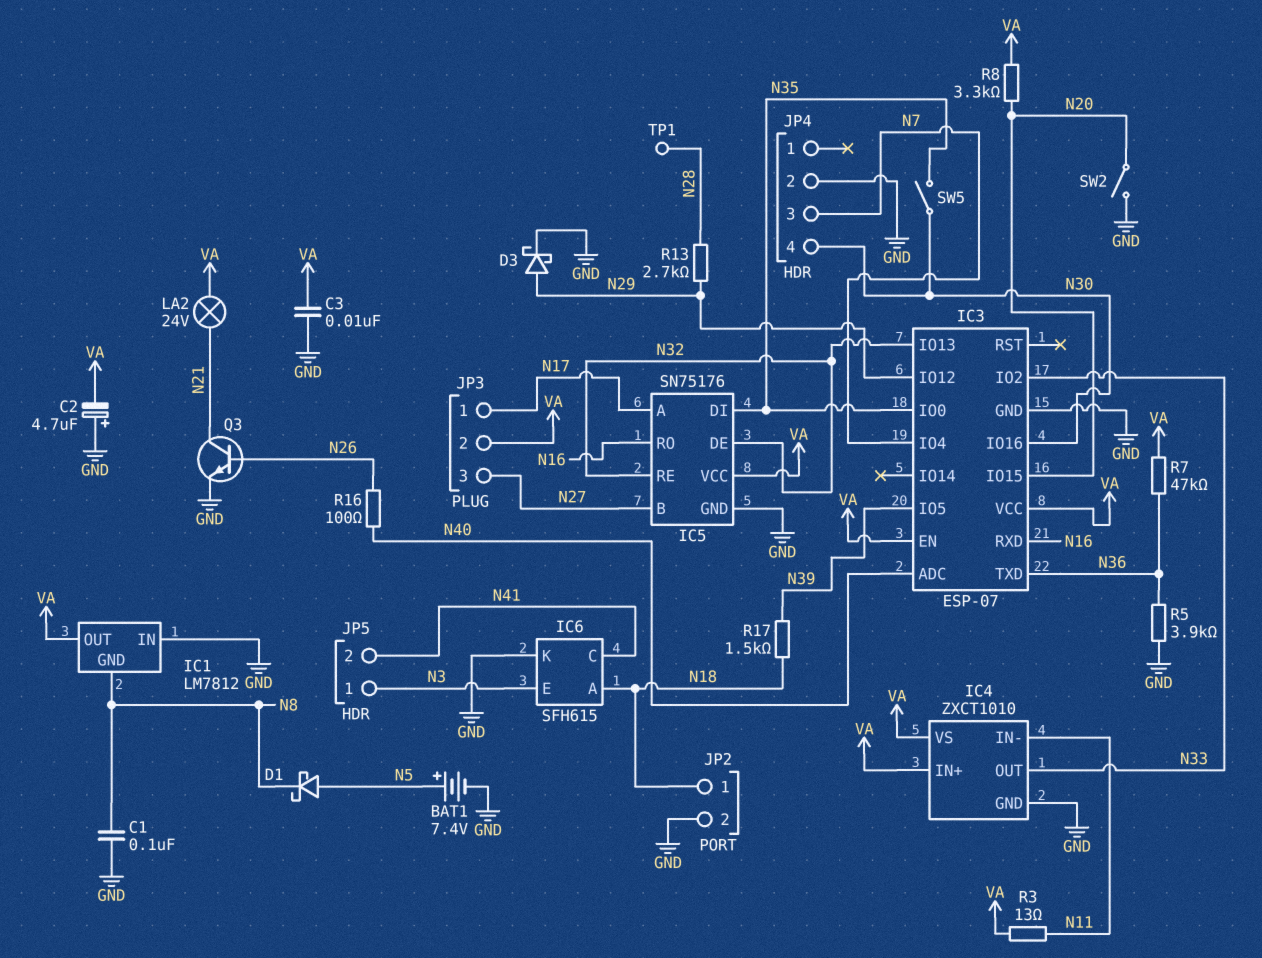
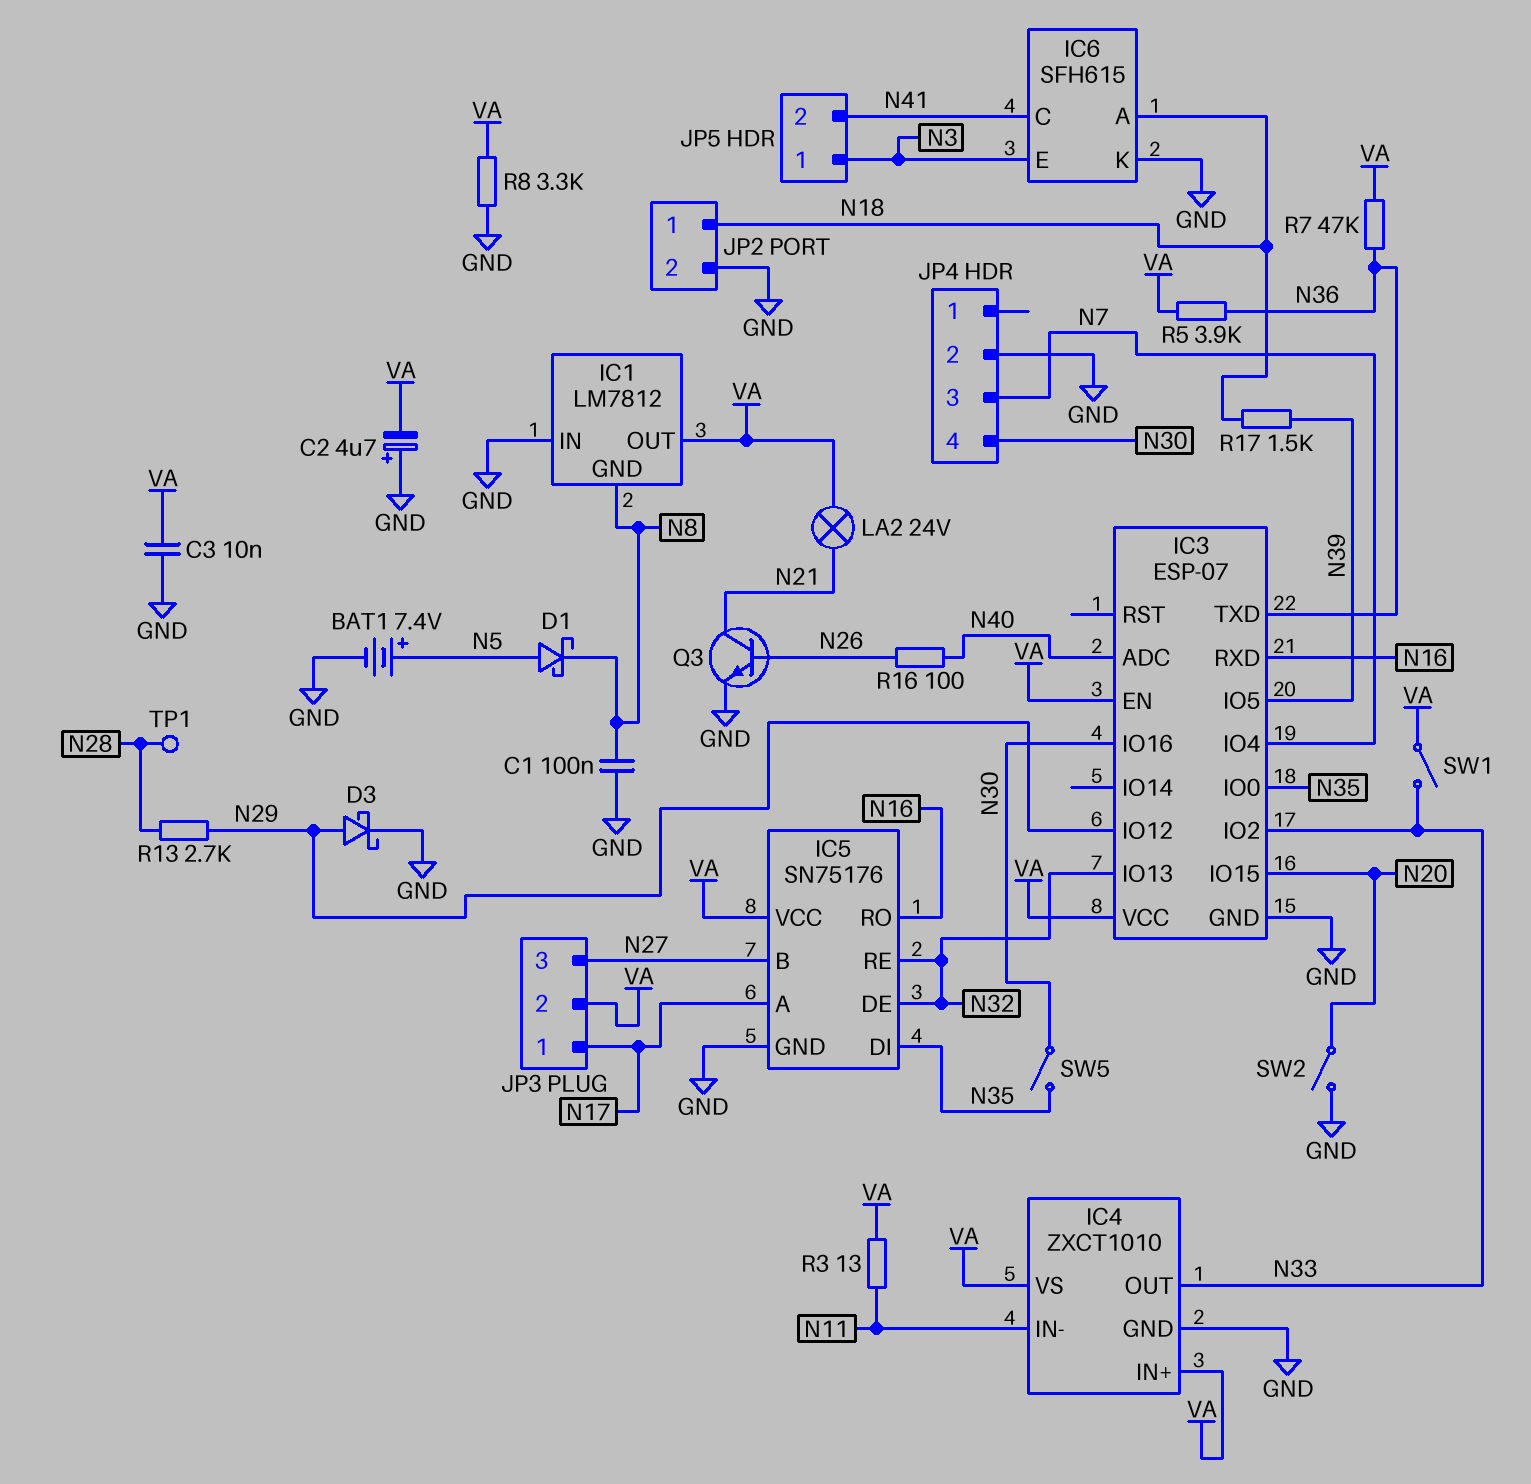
R5: 3.9k (GND, N36) -> 3.9k (N36, VA)
R8: 3.3k (N20, VA) -> 3.3k (GND, VA)
SW1: none -> switch (N33, VA)

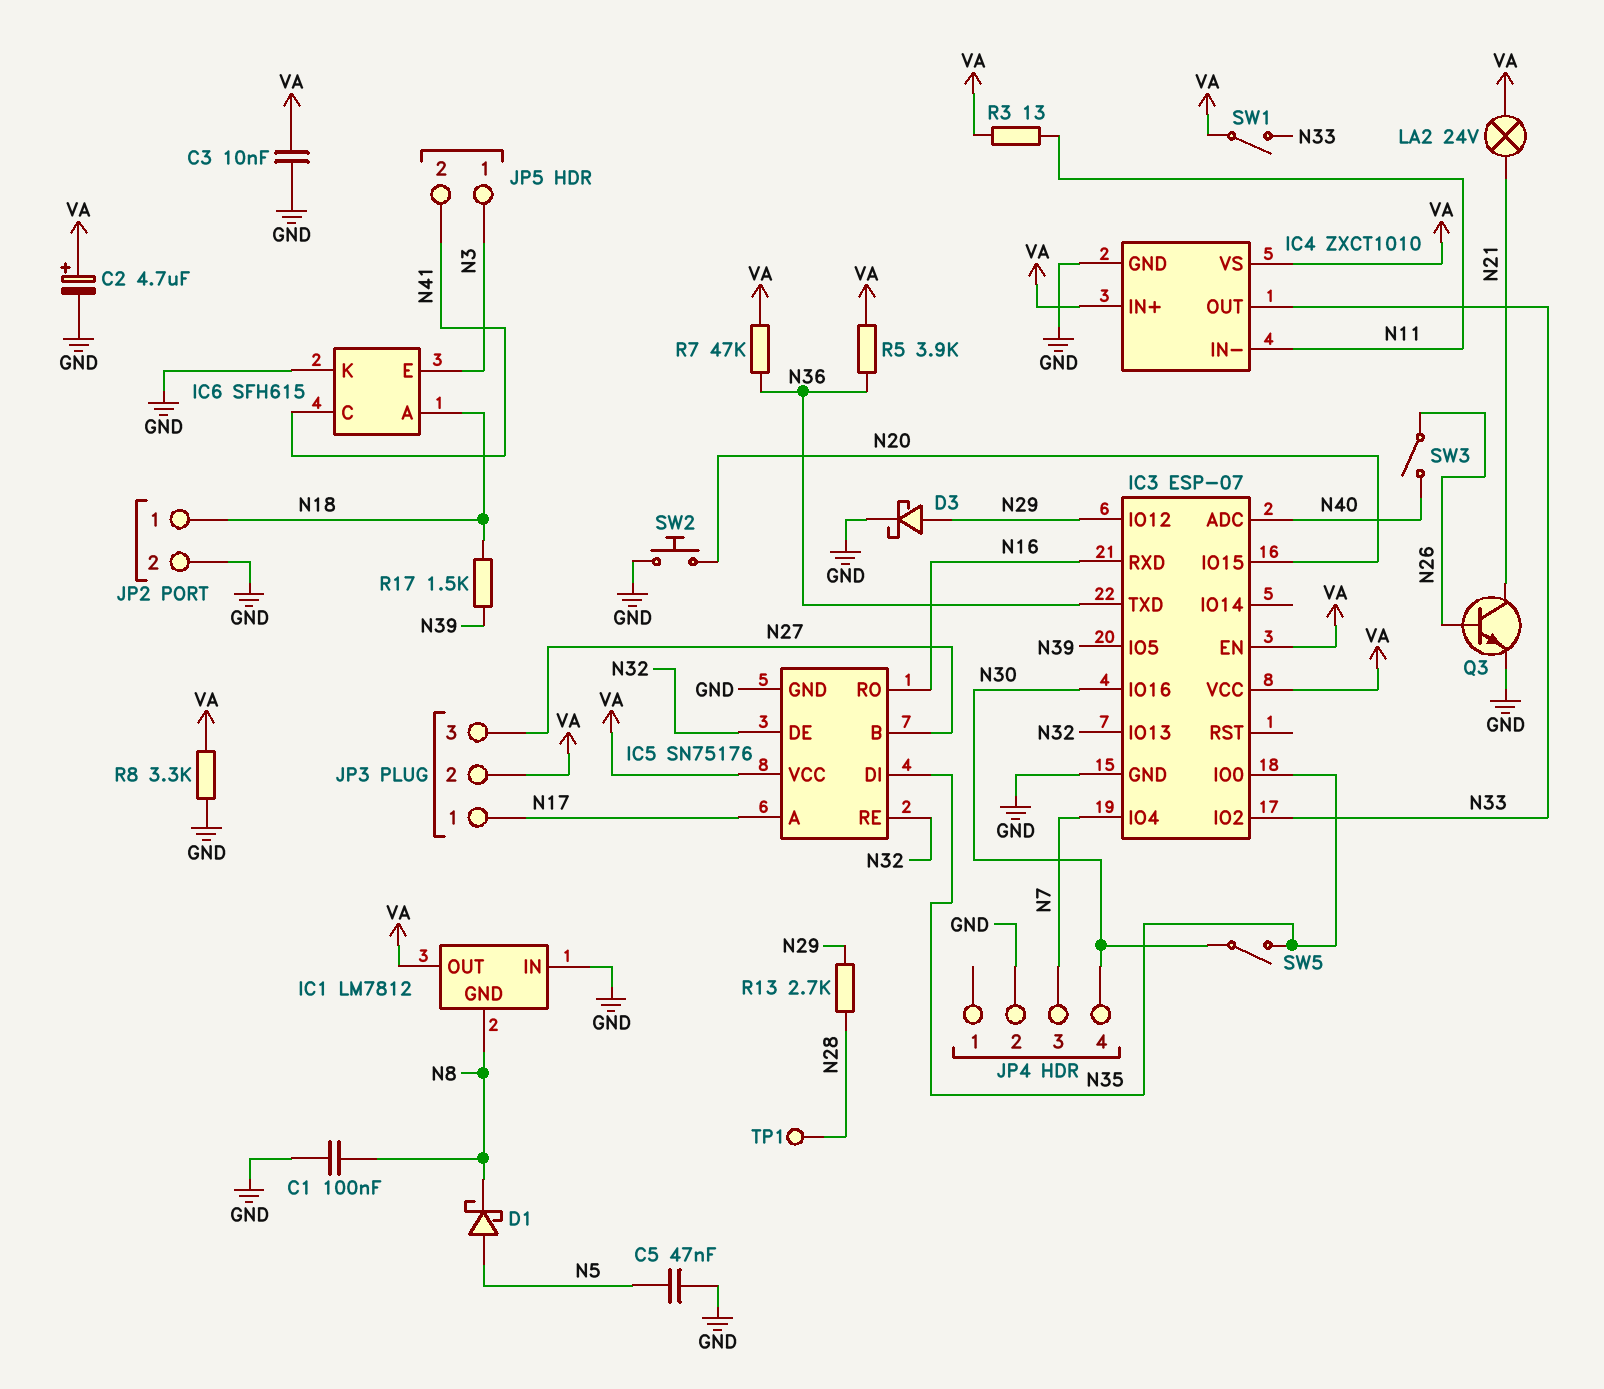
BAT1: 7.4V (plus N5, minus GND) -> none
C2: 4.7uF (plus GND, minus VA) -> 4.7uF (plus VA, minus GND)
C5: none -> 47nF (GND, N5)
R16: 100 (N26, N40) -> none
SW2: switch (GND, N20) -> button (GND, N20)
SW3: none -> switch (N26, N40)

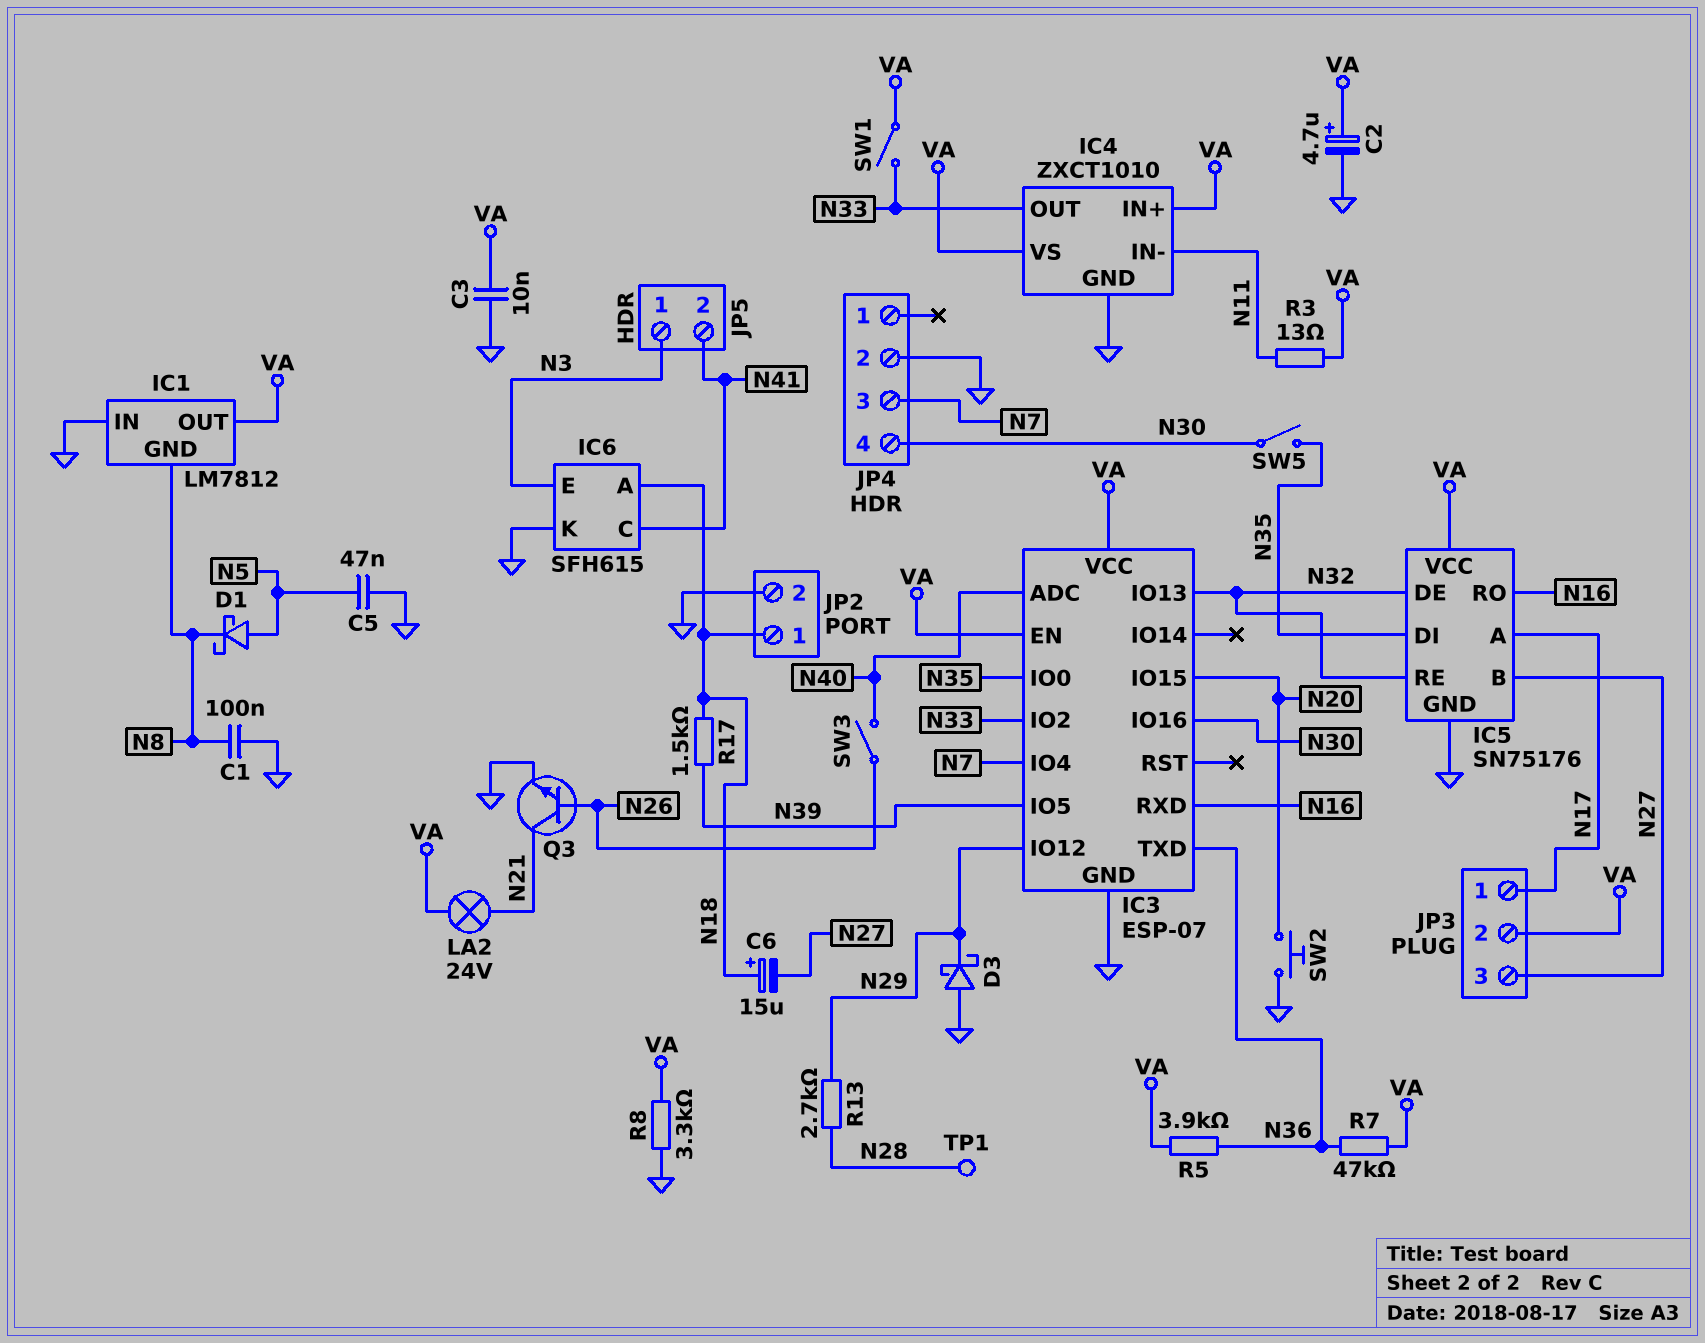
C6: none -> 15uF (plus N18, minus N27)
D3: schottky (A N29, K GND) -> schottky (A GND, K N29)

